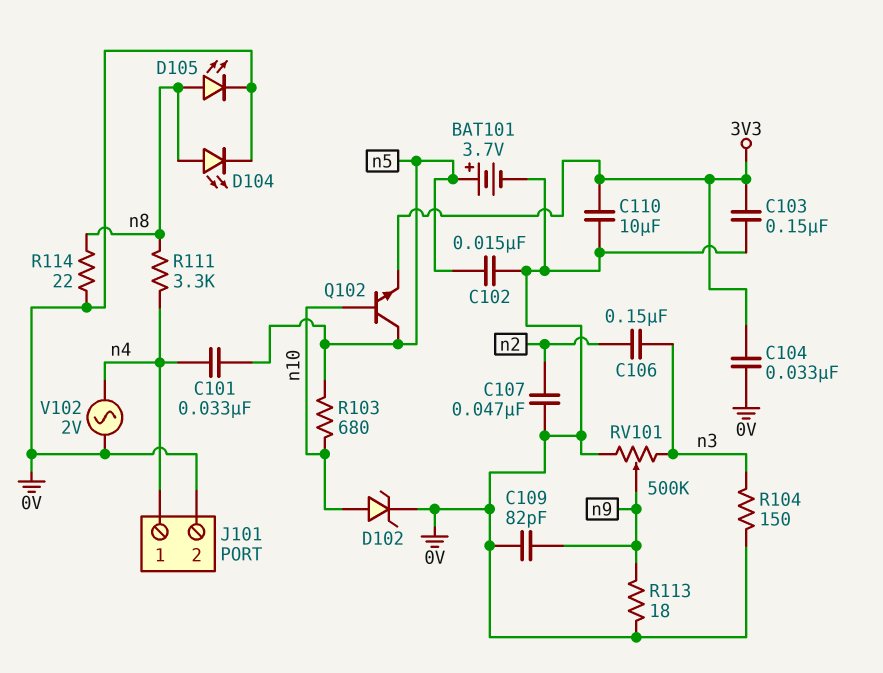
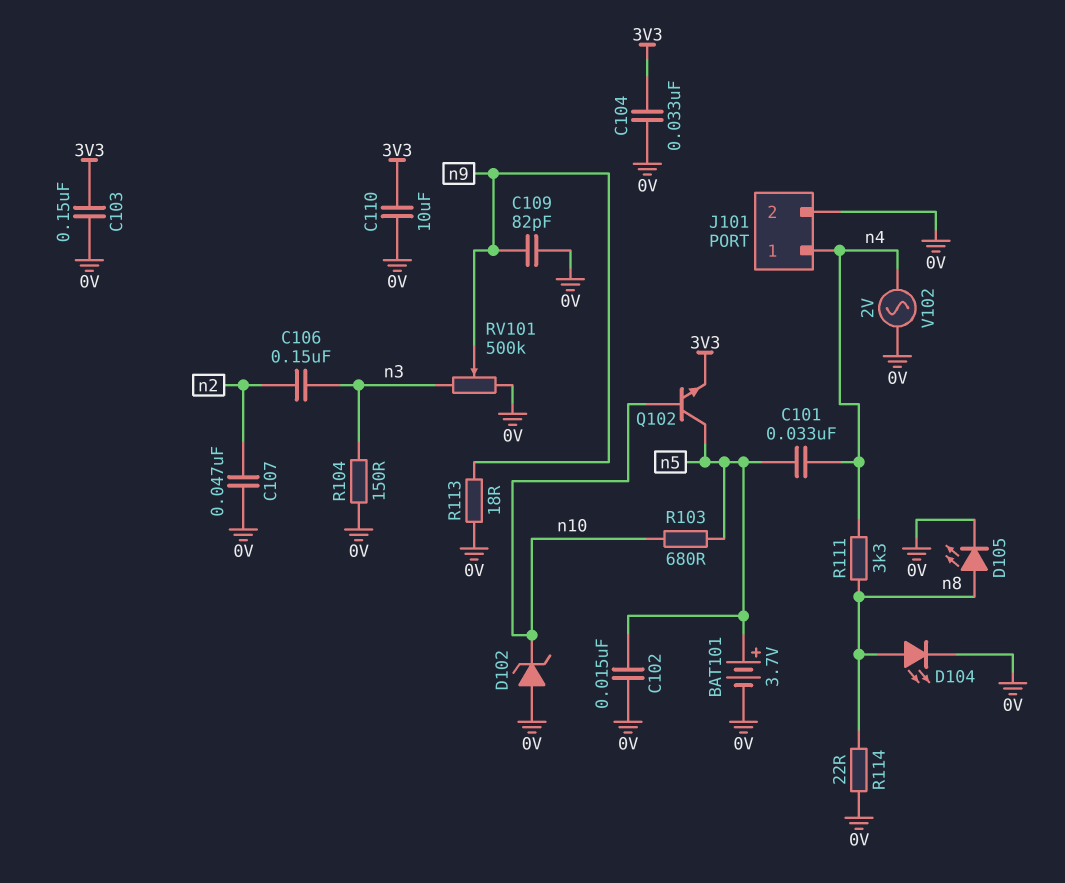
D102: zener (A n10, K 0V) -> zener (A 0V, K n10)

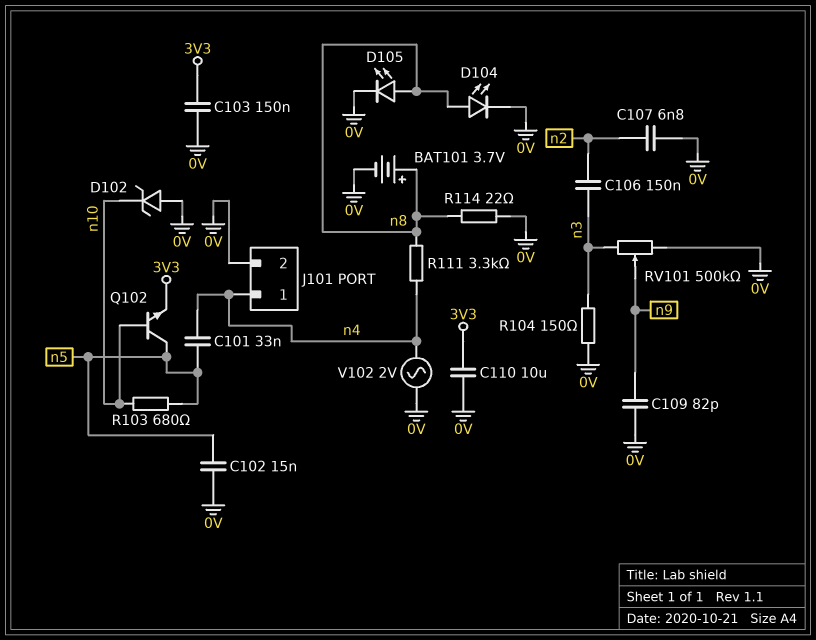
BAT101: 3.7V (plus n5, minus 0V) -> 3.7V (plus n8, minus 0V)
C104: 33nF (0V, 3V3) -> none
C107: 47nF (0V, n2) -> 6.8nF (0V, n2)
R113: 18 (0V, n9) -> none

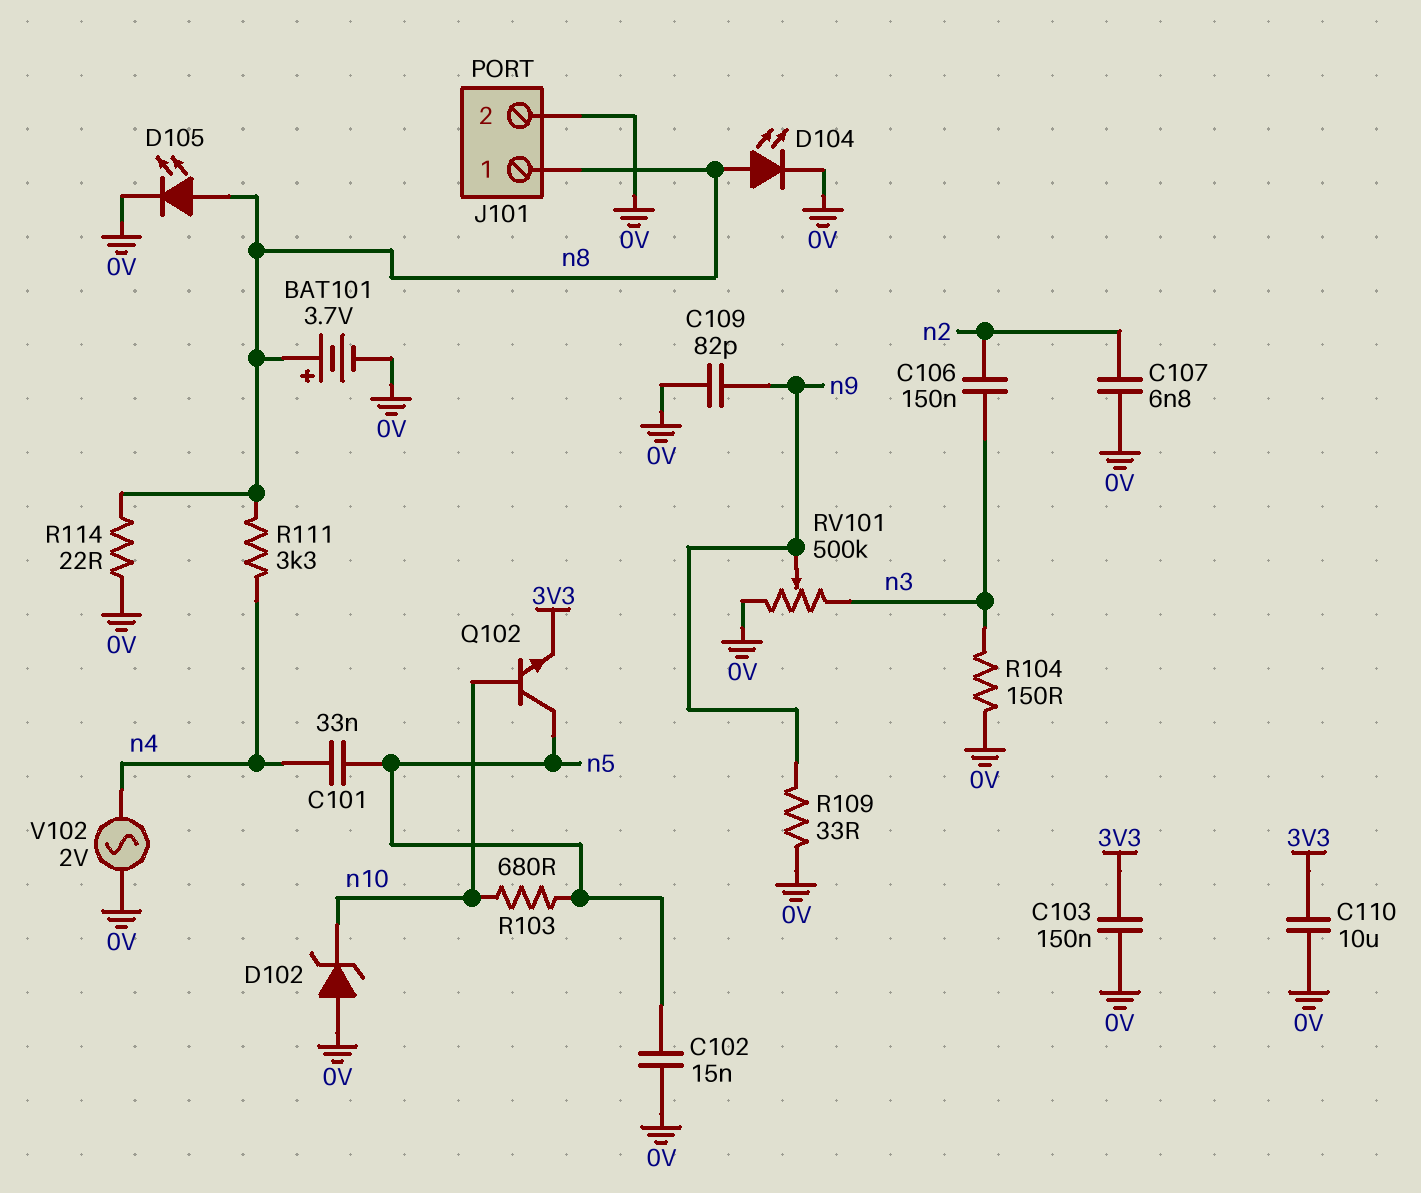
J101 pin 1: n4 -> n8
R109: none -> 33 (0V, n9)

